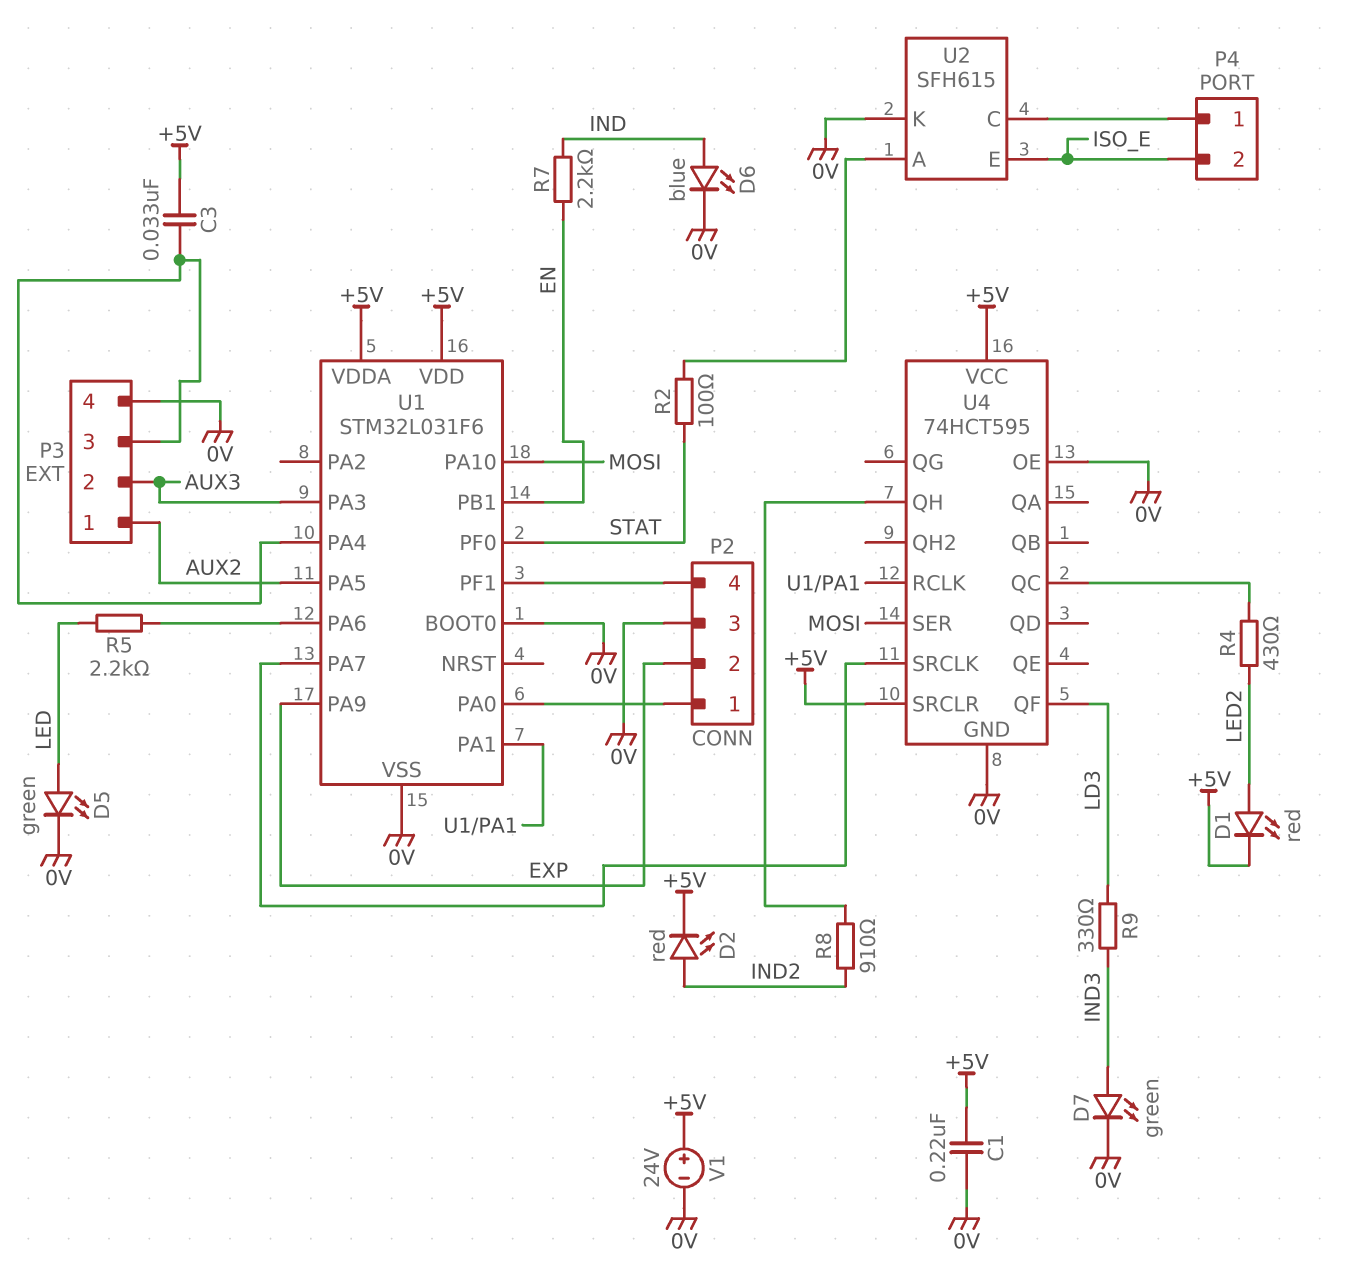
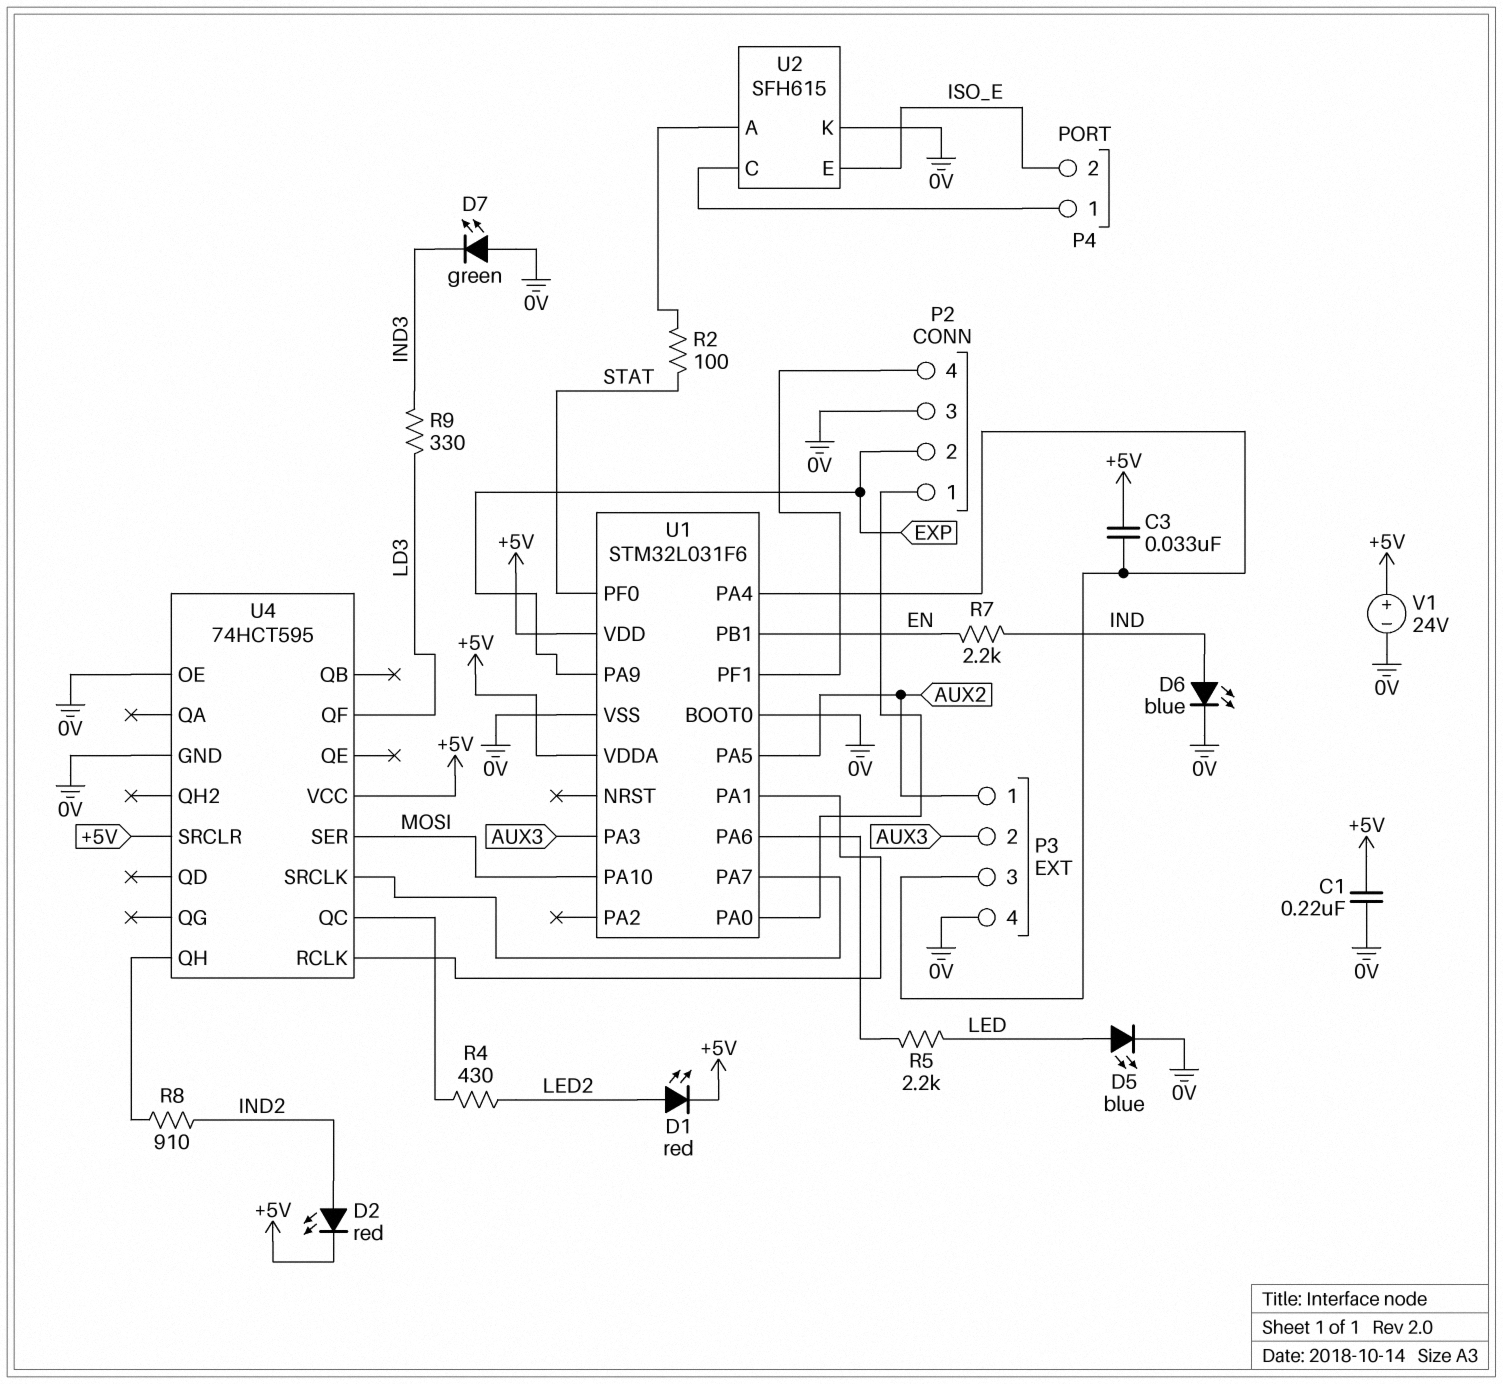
D5: LED green (A LED, K 0V) -> LED blue (A LED, K 0V)
D7: LED green (A IND3, K 0V) -> LED green (A 0V, K IND3)

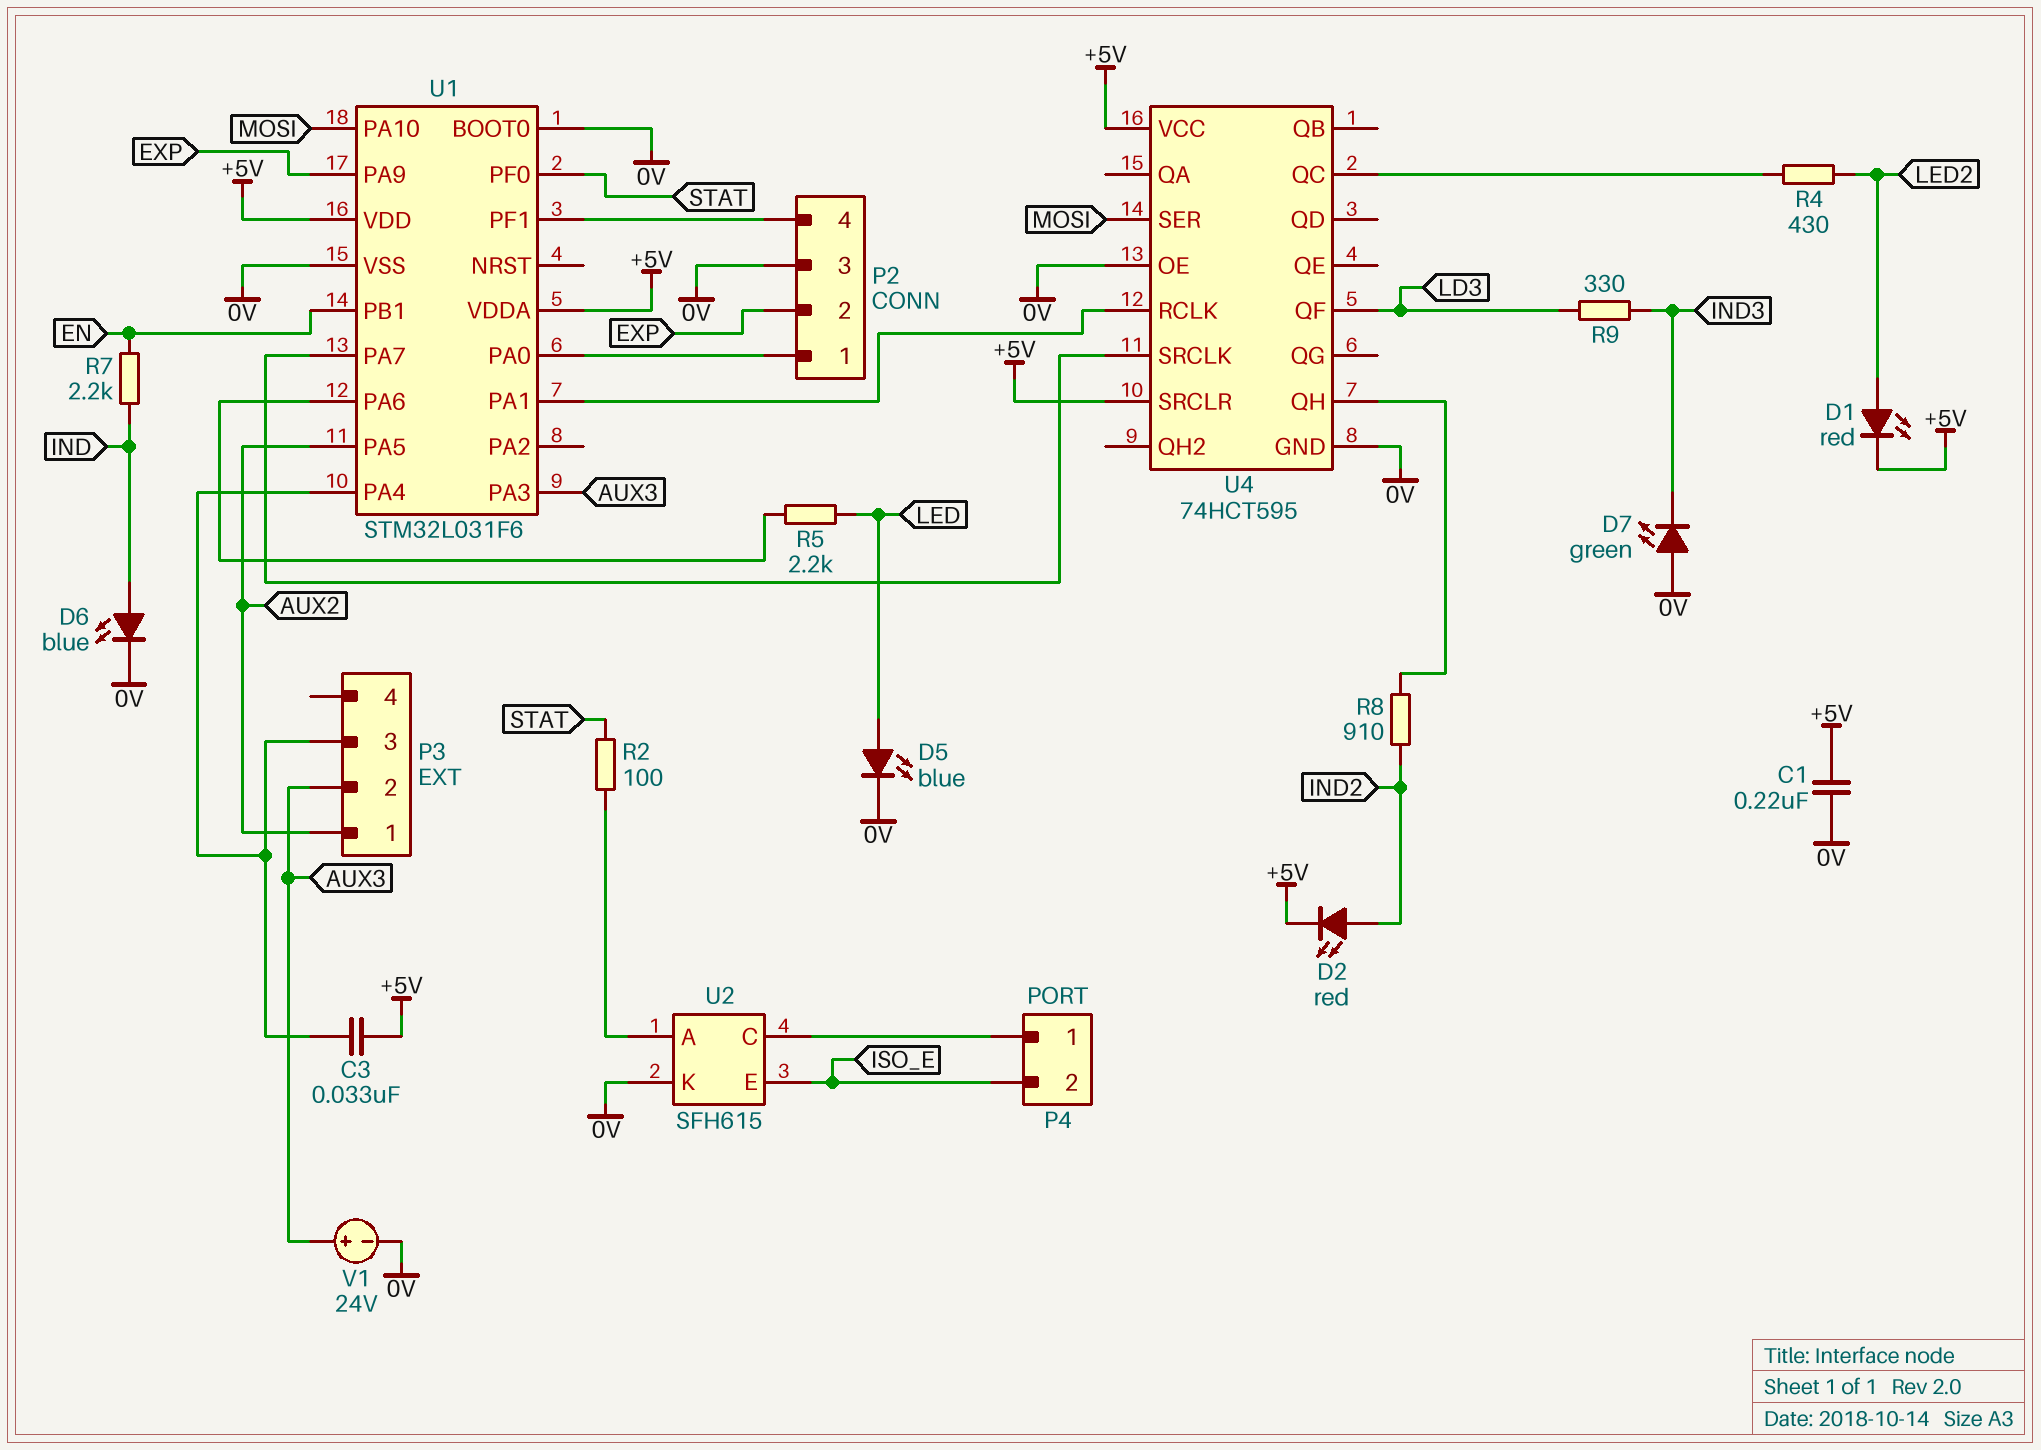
P3 pin 4: 0V -> none
V1: 24V (plus +5V, minus 0V) -> 24V (plus AUX3, minus 0V)

